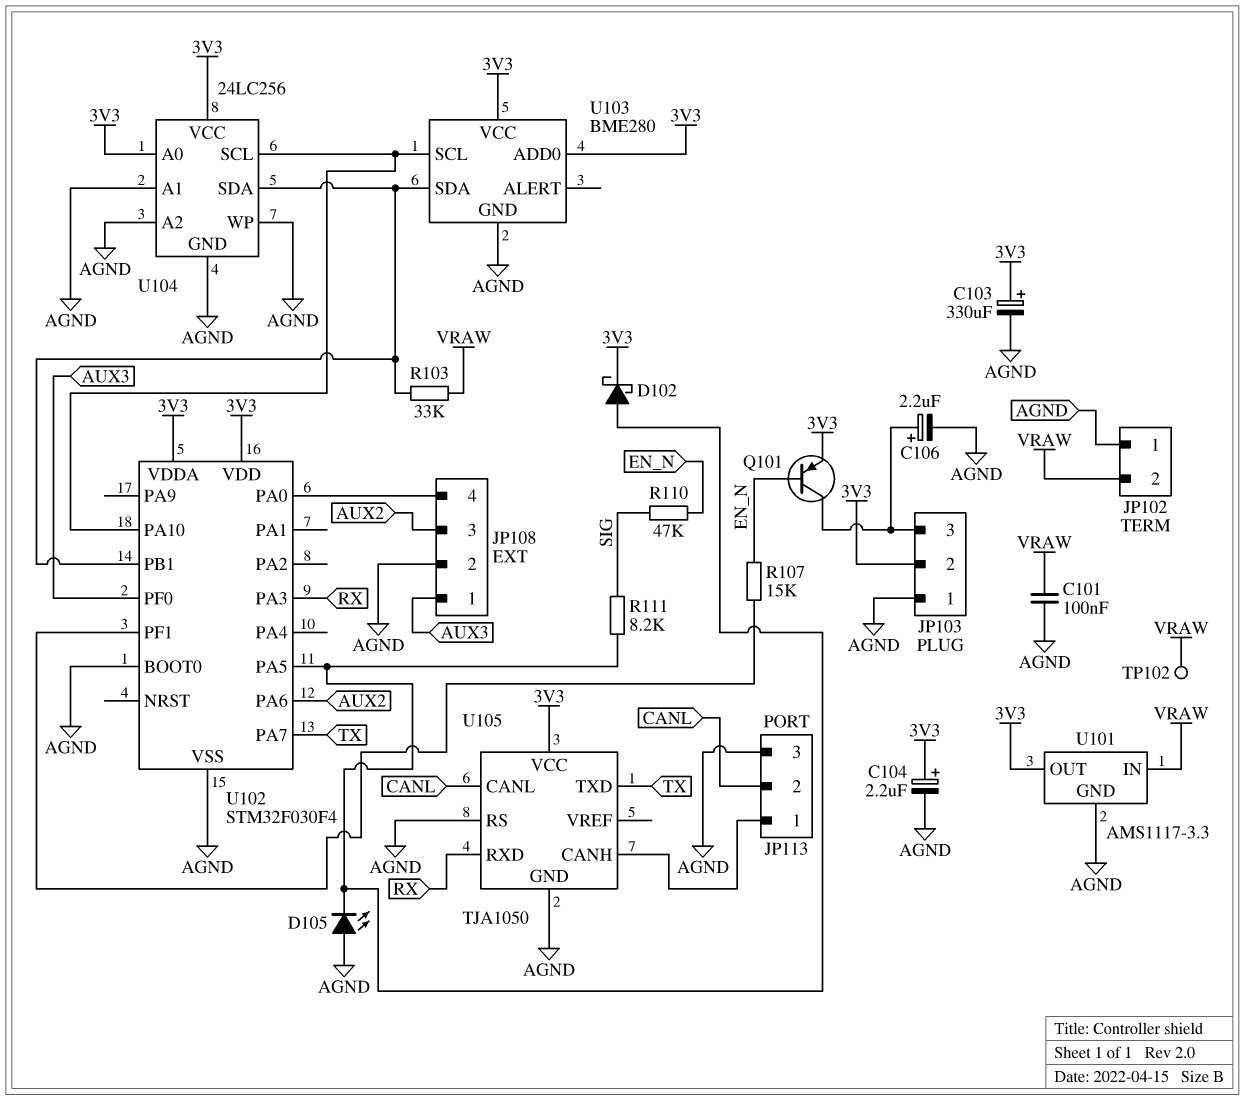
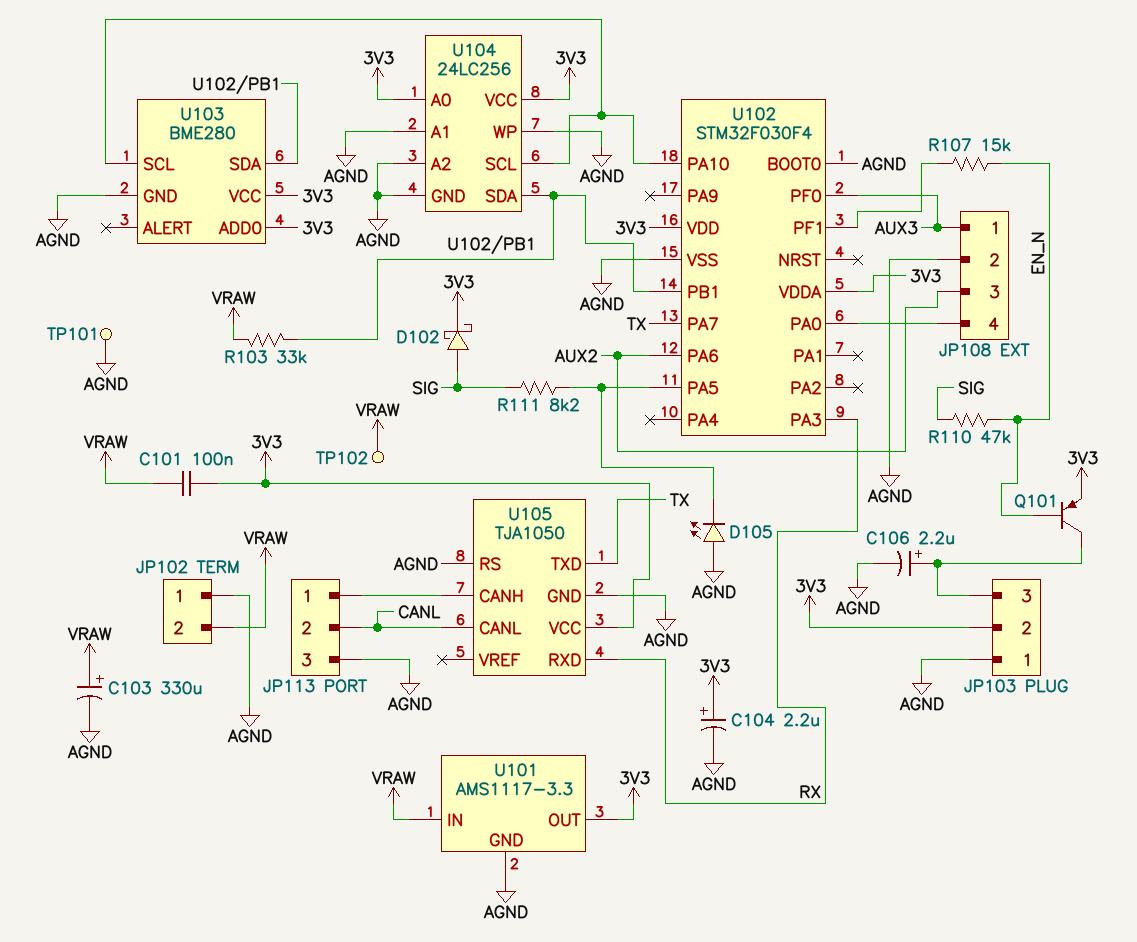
C101: 100nF (AGND, VRAW) -> 100nF (3V3, VRAW)
C103: 330uF (plus 3V3, minus AGND) -> 330uF (plus VRAW, minus AGND)
D102: schottky (A U102/PA5, K 3V3) -> schottky (A SIG, K 3V3)
TP101: none -> test point (AGND)

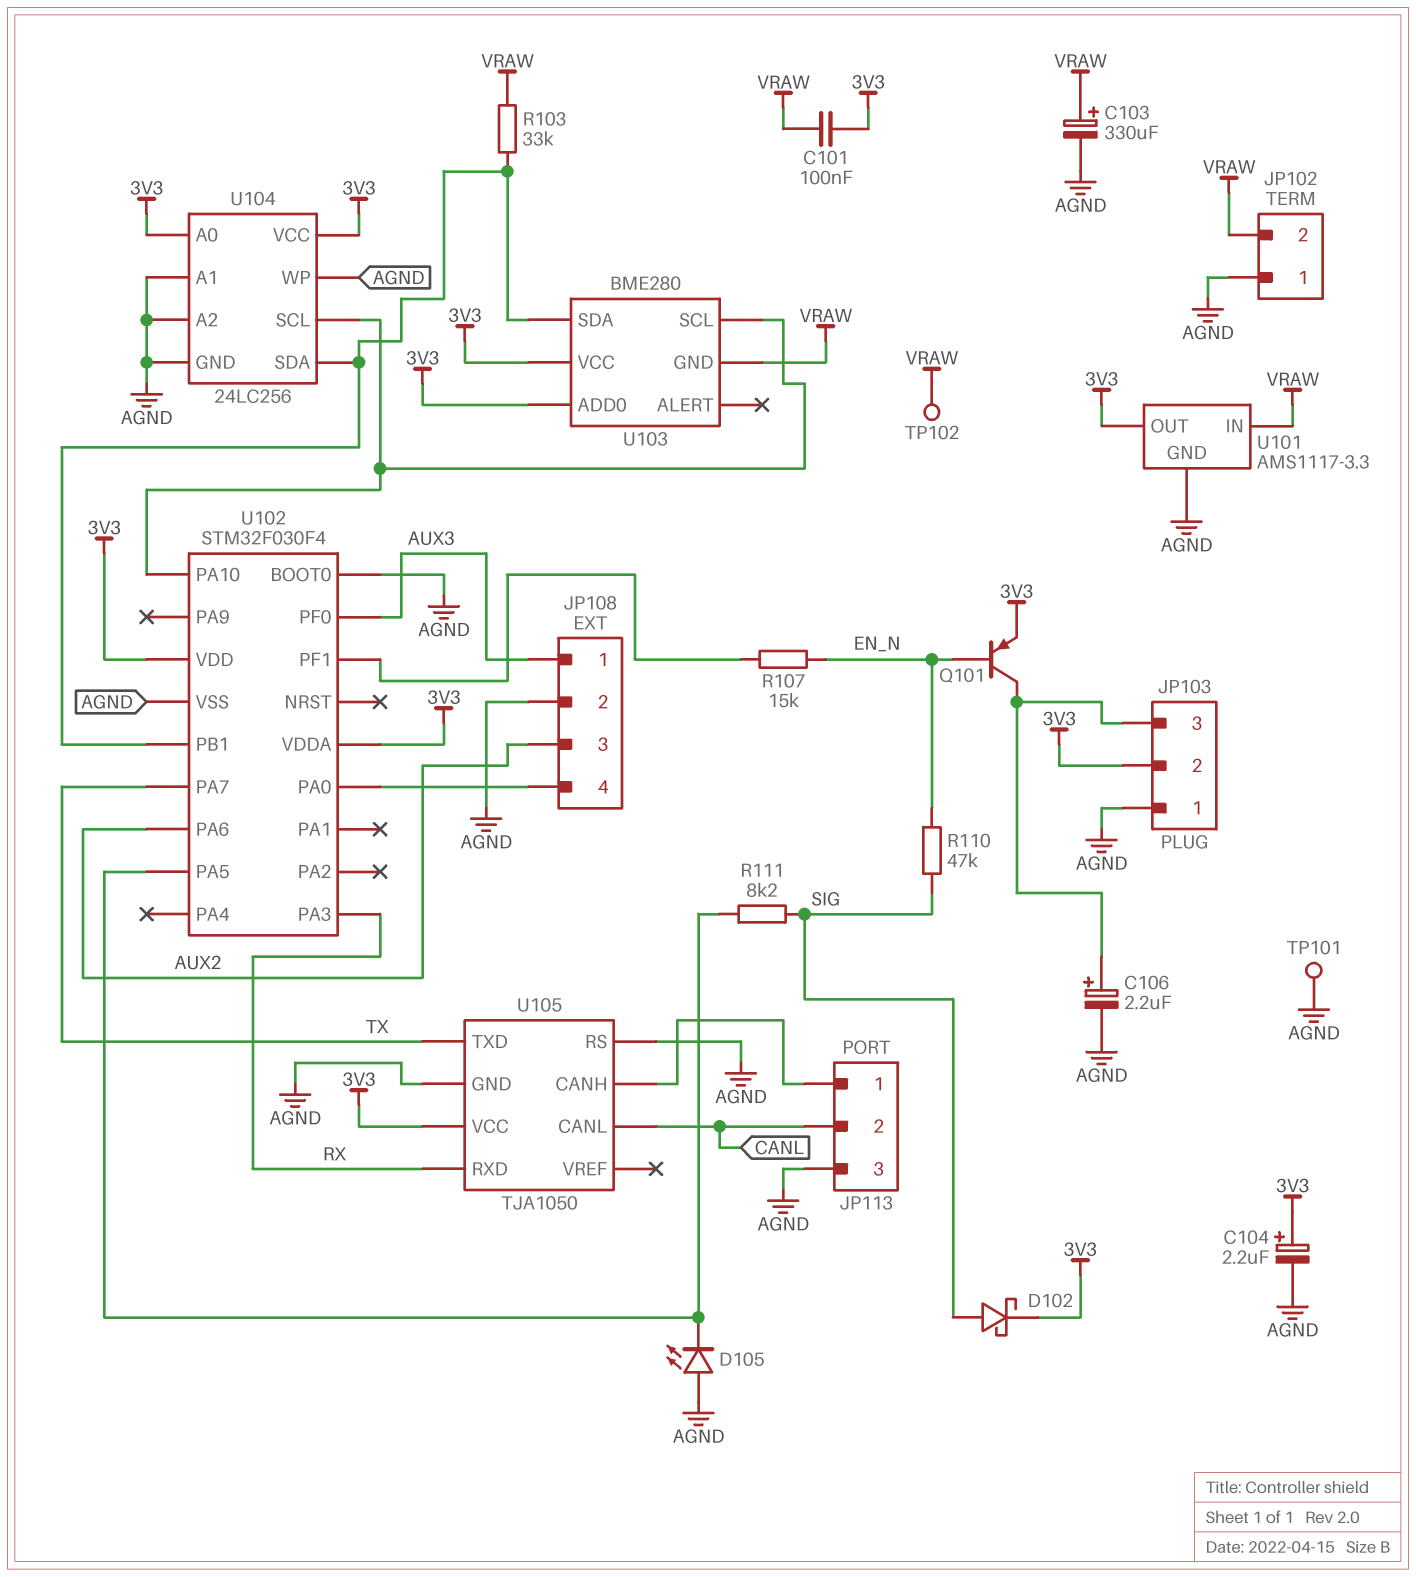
U103 pin GND: AGND -> VRAW

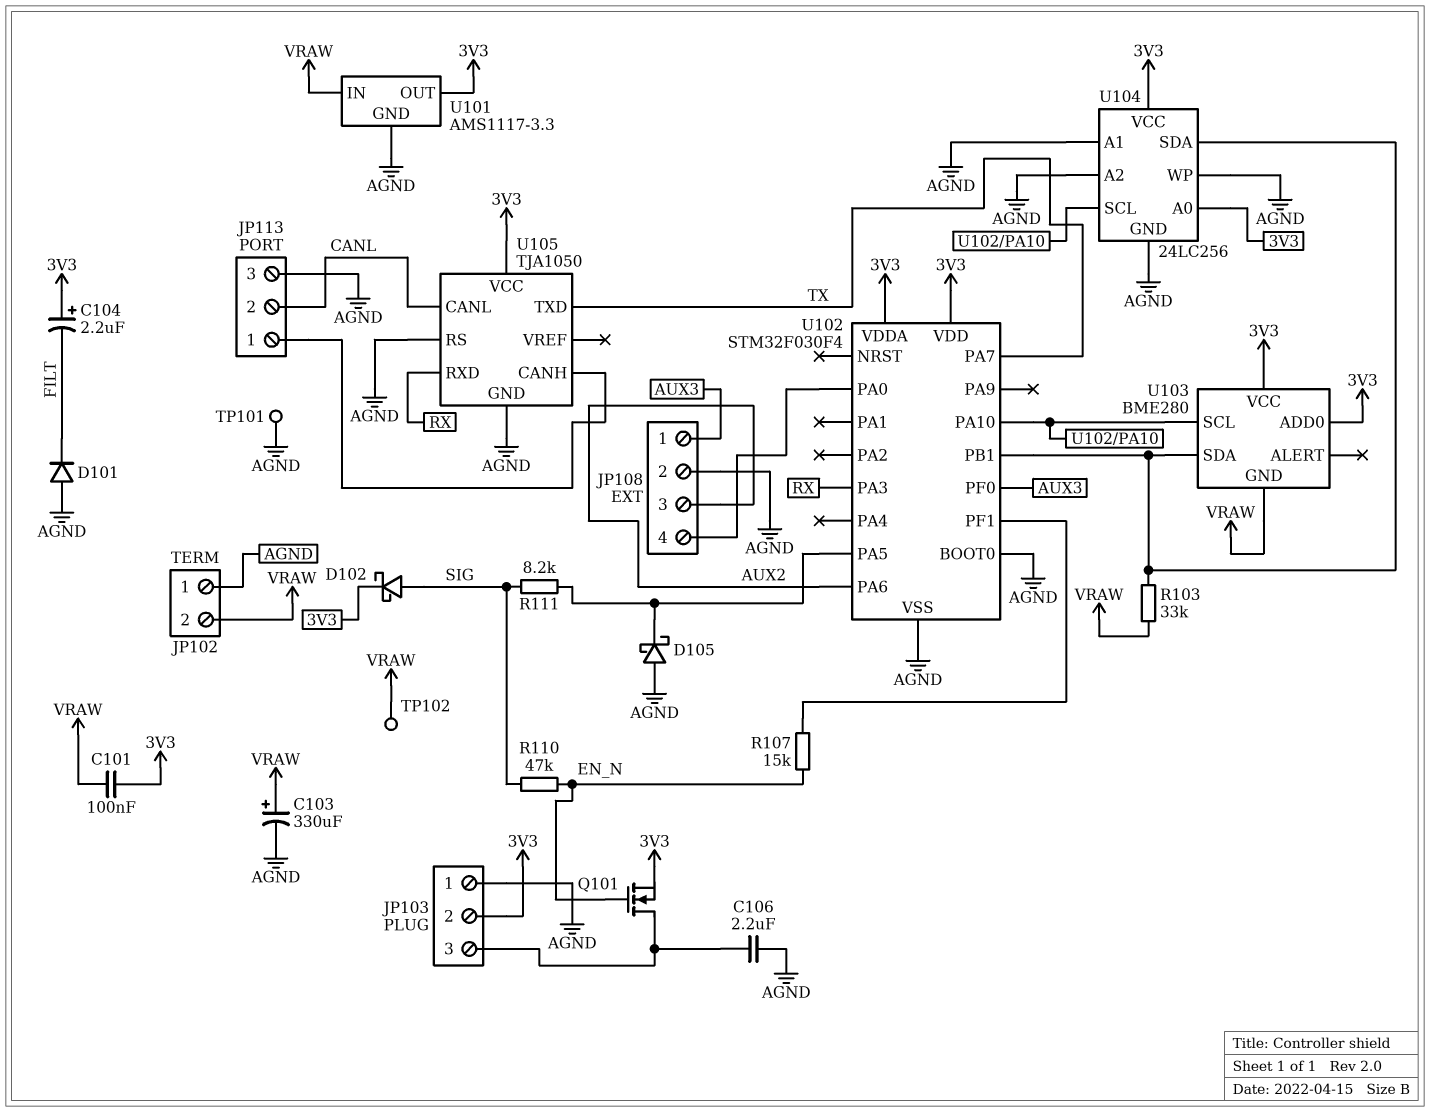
C104: 2.2uF (plus 3V3, minus AGND) -> 2.2uF (plus 3V3, minus FILT)
C106: 2.2uF (plus JP103/3, minus AGND) -> 2.2uF (AGND, JP103/3)
D101: none -> diode (A AGND, K FILT)
D105: LED (A AGND, K U102/PA5) -> schottky (A AGND, K U102/PA5)
Q101: PNP (B EN_N, C JP103/3, E 3V3) -> NMOS (G EN_N, D JP103/3, S 3V3)

